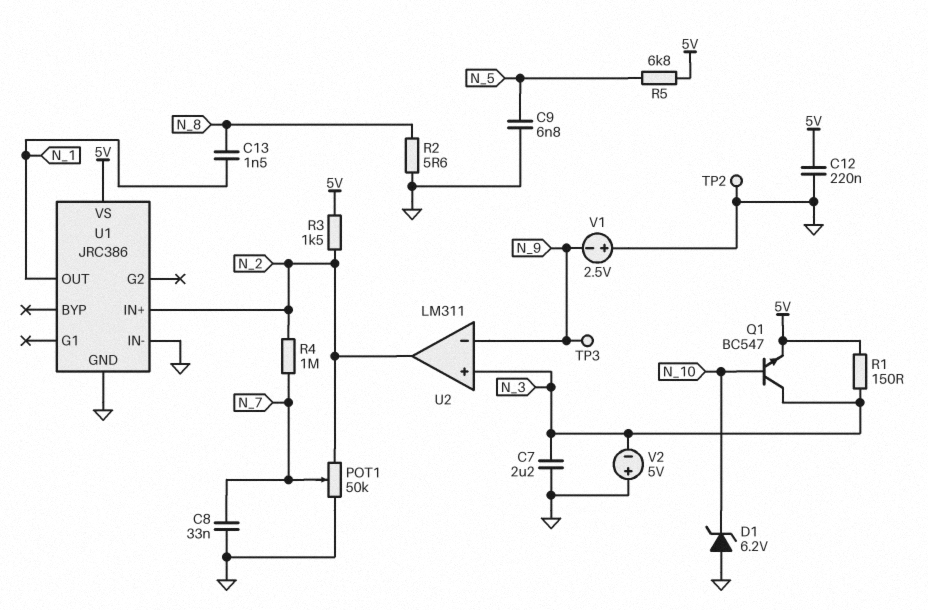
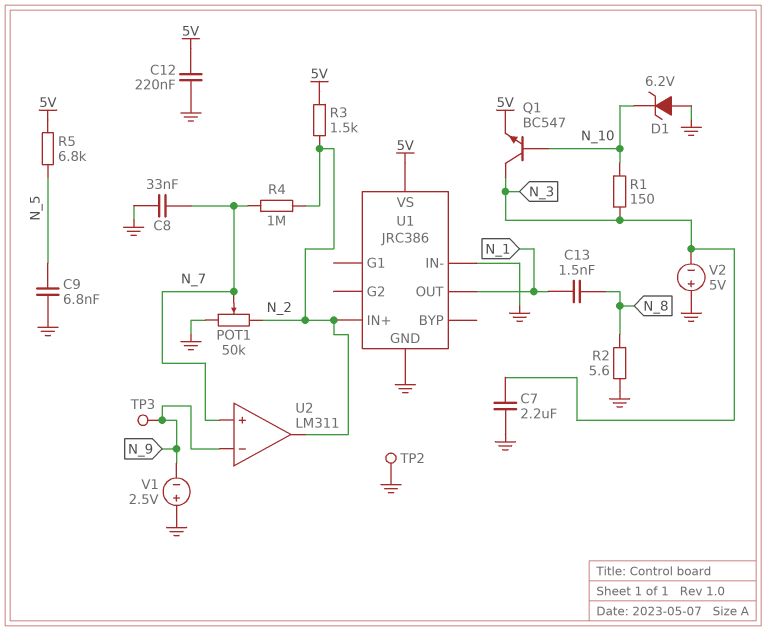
R1: 150 (5V, N_3) -> 150 (N_3, N_10)
U2 pin in+: N_3 -> N_7

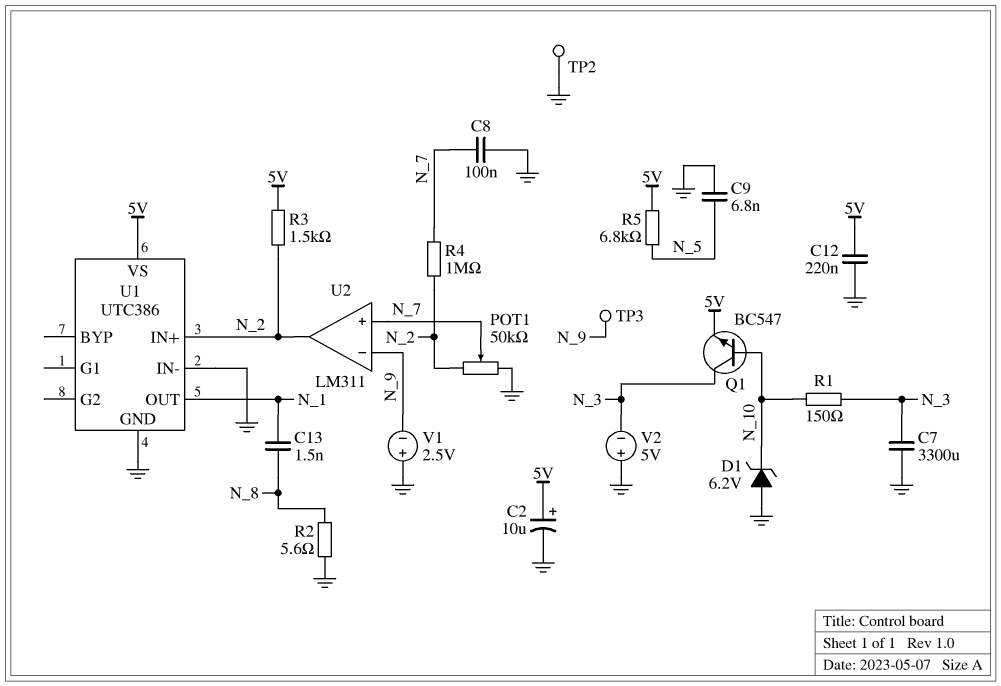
C2: none -> 10uF (plus 5V, minus GND)
C7: 2.2uF (GND, N_3) -> 3300uF (GND, N_3)
C8: 33nF (GND, N_7) -> 100nF (GND, N_7)
U1: JRC386 -> UTC386

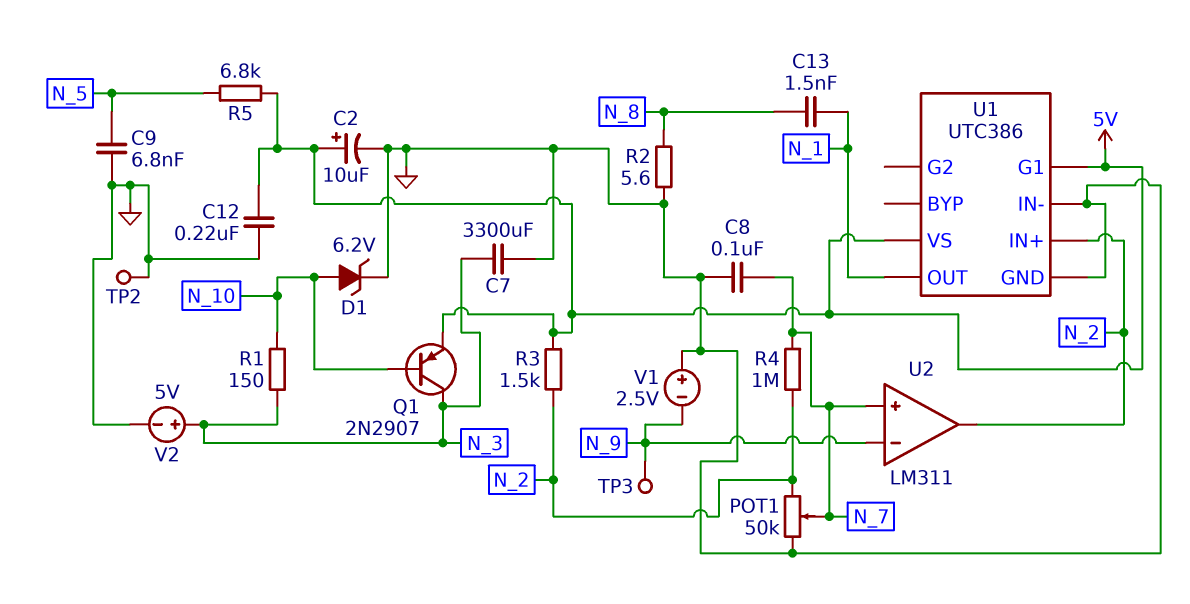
D1: zener 6.2V (A GND, K N_10) -> zener 6.2V (A N_10, K GND)
Q1: NPN BC547 (B N_10, C N_3, E 5V) -> PNP 2N2907 (B N_10, C N_3, E 5V)
U1 pin G1: none -> 5V
V2: 5V (plus GND, minus N_3) -> 5V (plus N_3, minus GND)

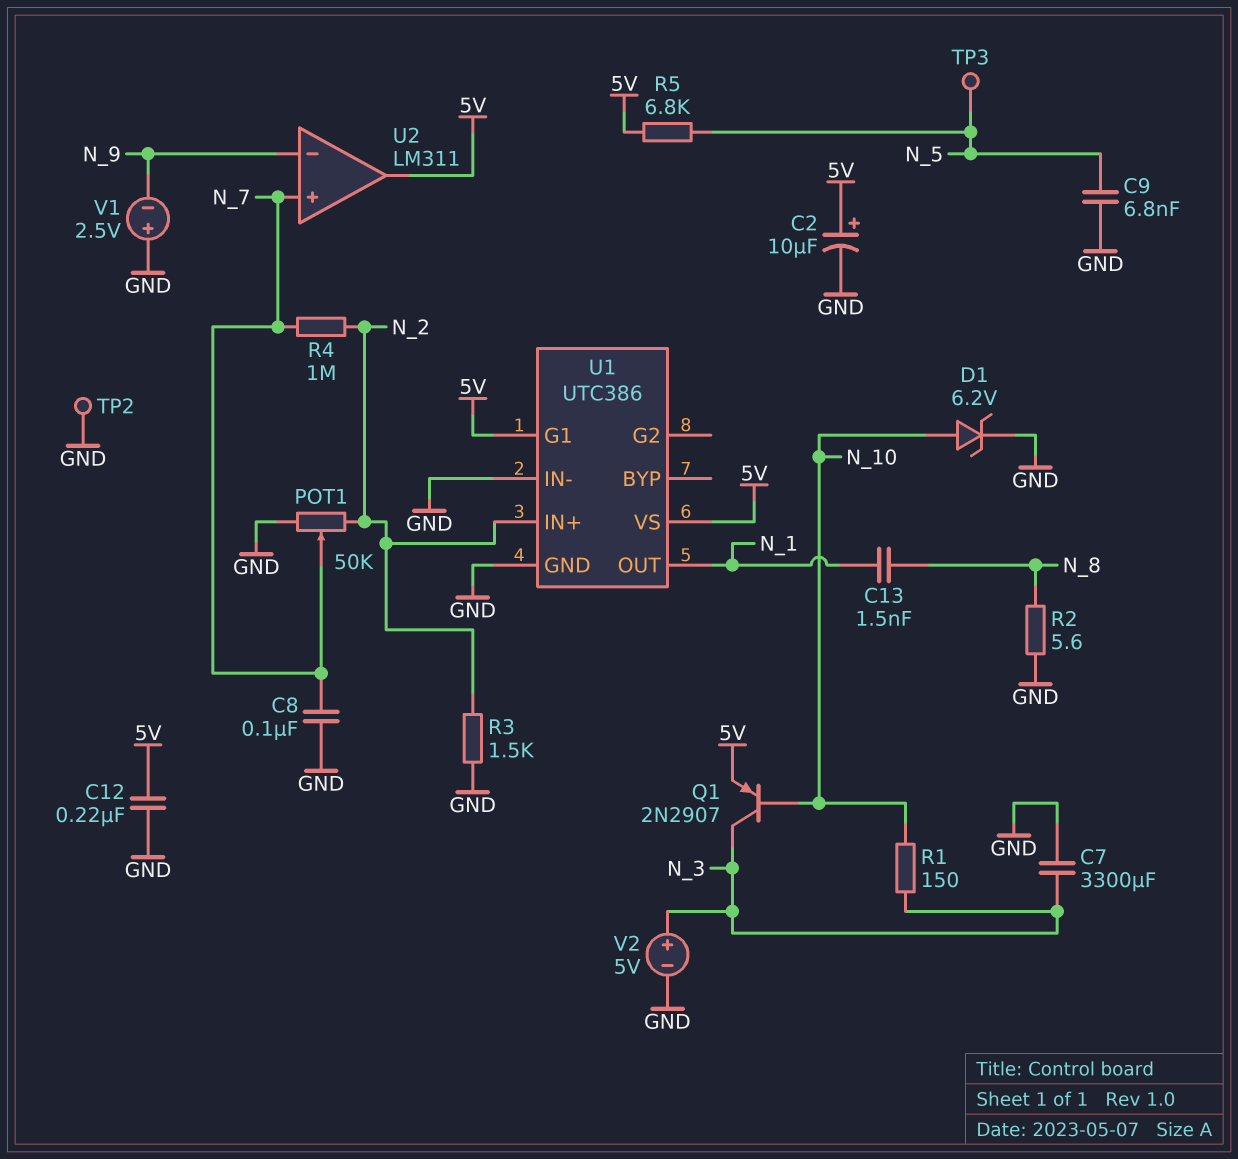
R3: 1.5k (5V, N_2) -> 1.5k (GND, N_2)
TP3: test point (N_9) -> test point (N_5)
U2 pin out: N_2 -> 5V

